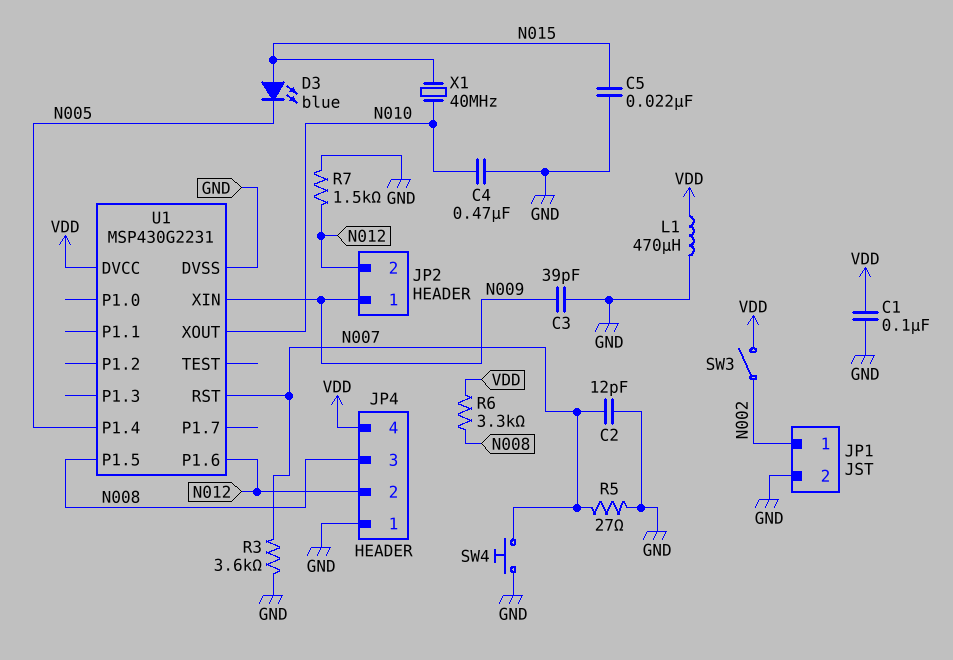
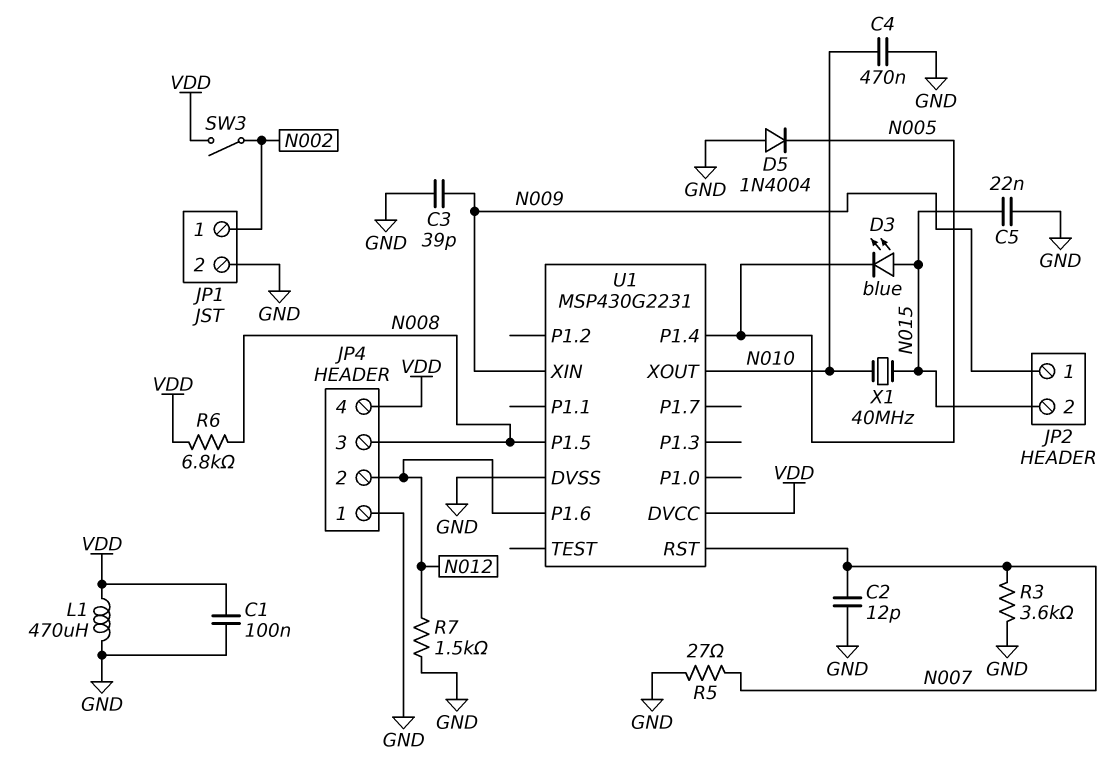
D5: none -> diode 1N4004 (A GND, K N005)
JP2 pin 2: N012 -> N015
R6: 3.3k (N008, VDD) -> 6.8k (N008, VDD)
SW4: button (GND, N007) -> none

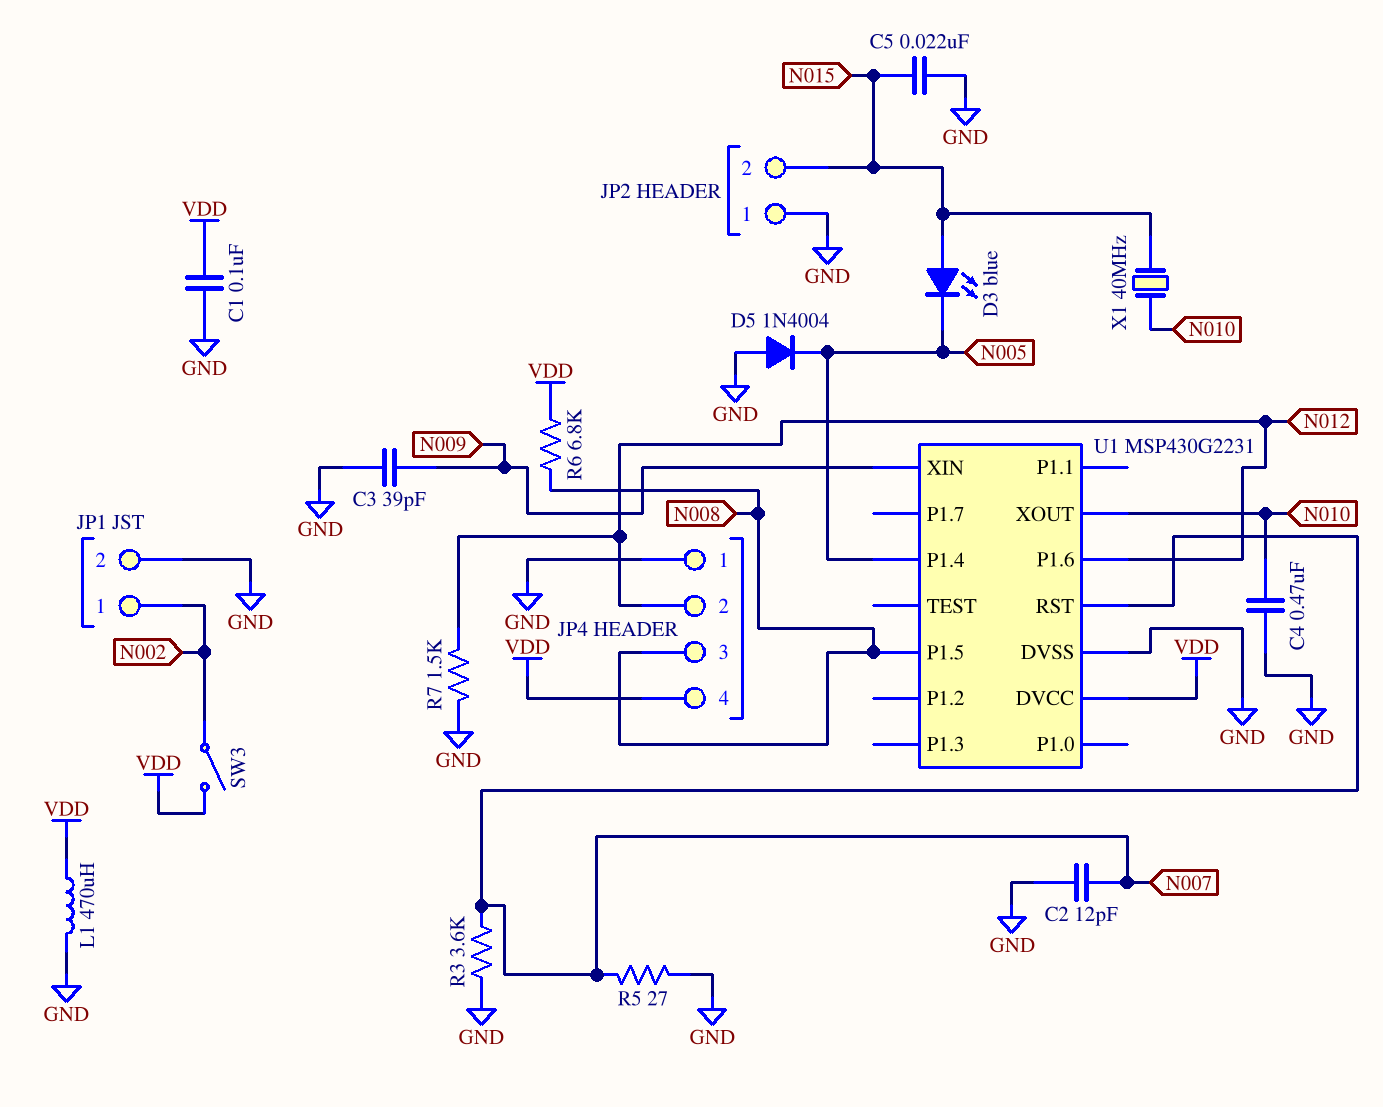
JP2 pin 1: N009 -> GND

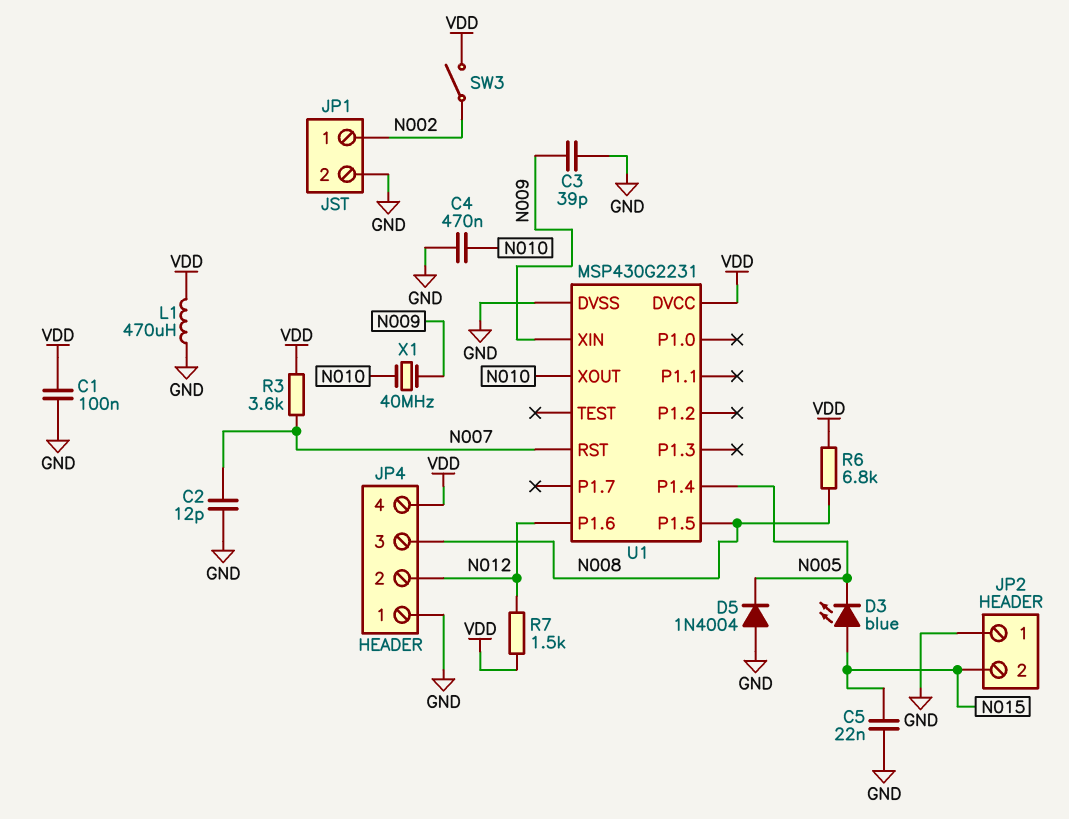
R3: 3.6k (GND, N007) -> 3.6k (N007, VDD)
R5: 27 (GND, N007) -> none
R7: 1.5k (GND, N012) -> 1.5k (N012, VDD)
X1: 40MHz (N010, N015) -> 40MHz (N009, N010)

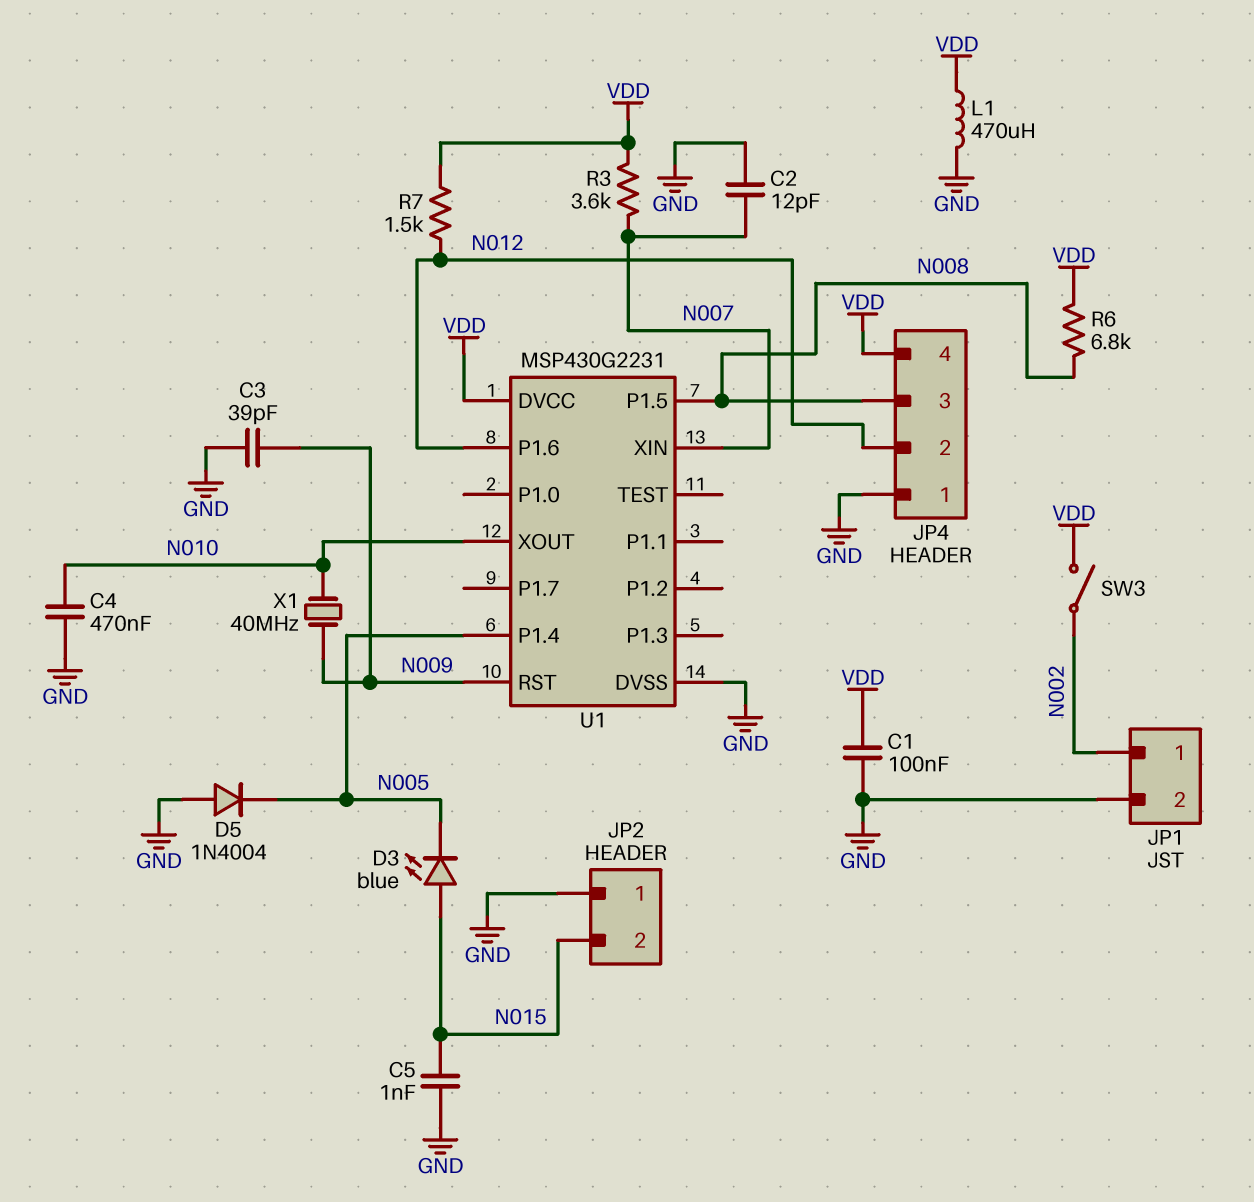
C5: 22nF (GND, N015) -> 1nF (GND, N015)
U1 pin RST: N007 -> N009
U1 pin XIN: N009 -> N007

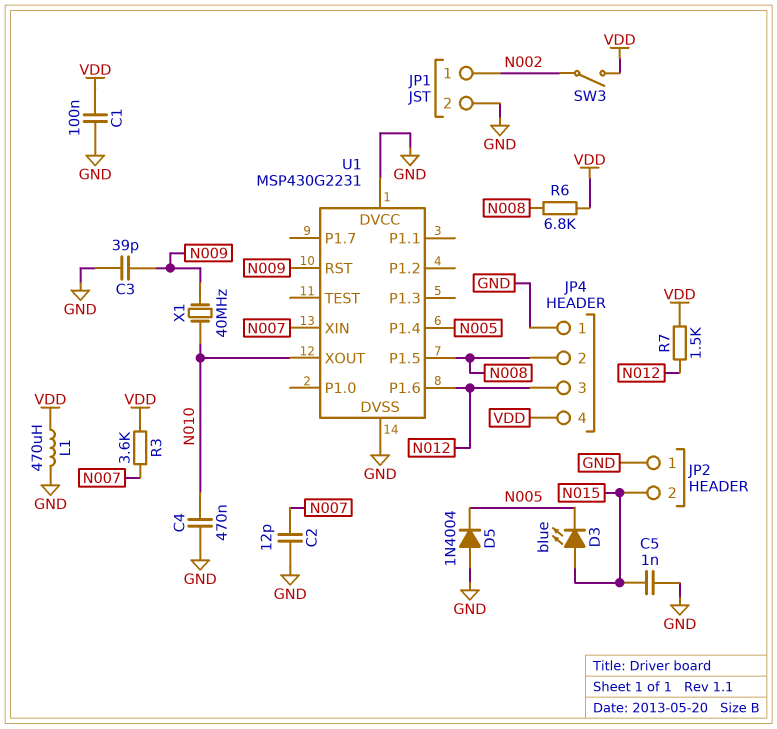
JP4 pin 2: N012 -> N008
JP4 pin 3: N008 -> N012
U1 pin DVCC: VDD -> GND

